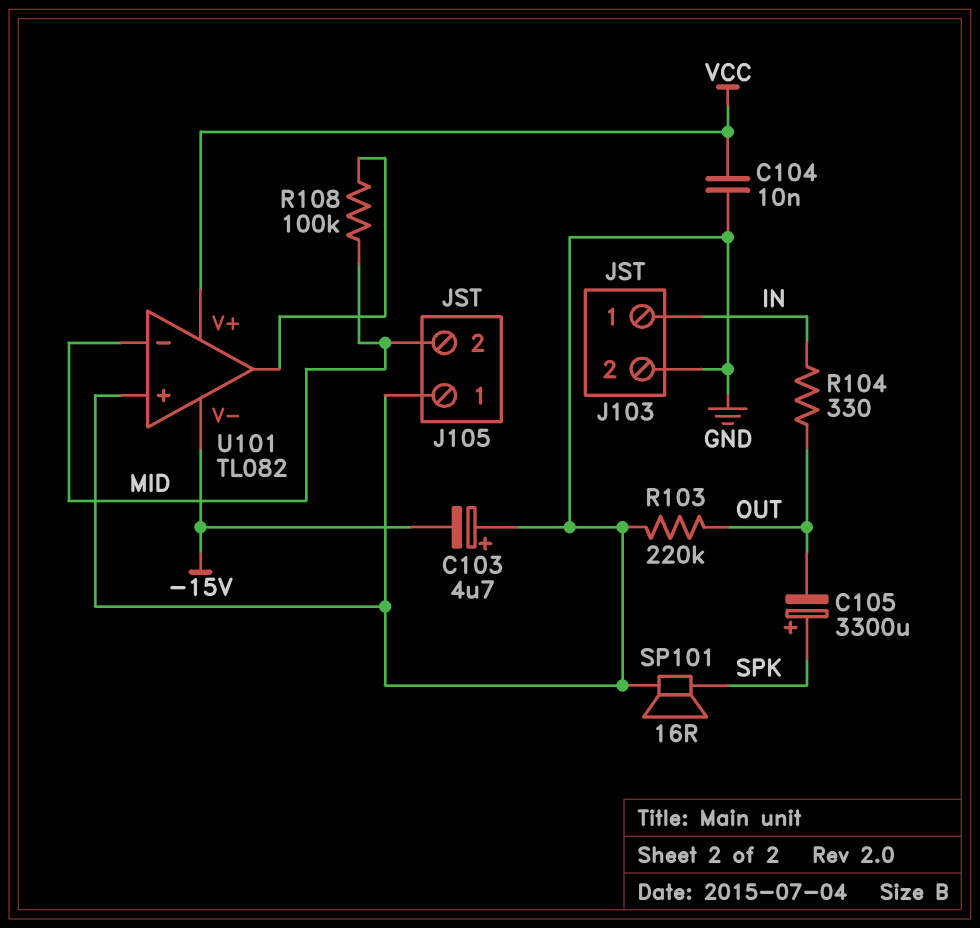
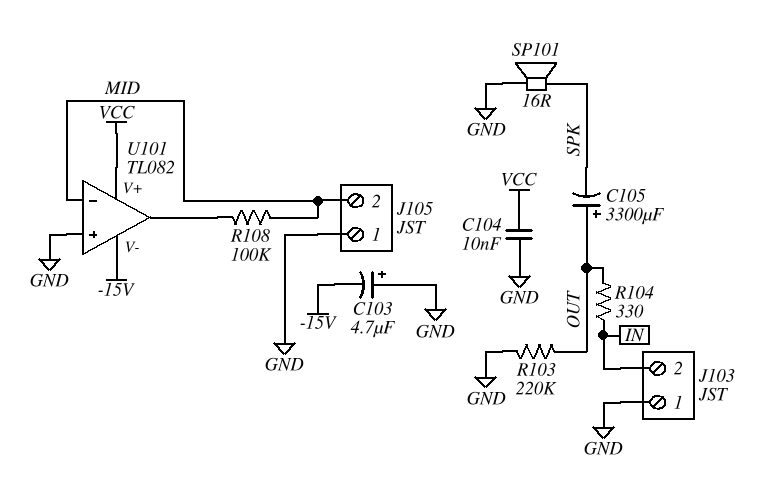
C105: 3300uF (plus SPK, minus OUT) -> 3300uF (plus OUT, minus SPK)
J103 pin 1: IN -> GND
J103 pin 2: GND -> IN

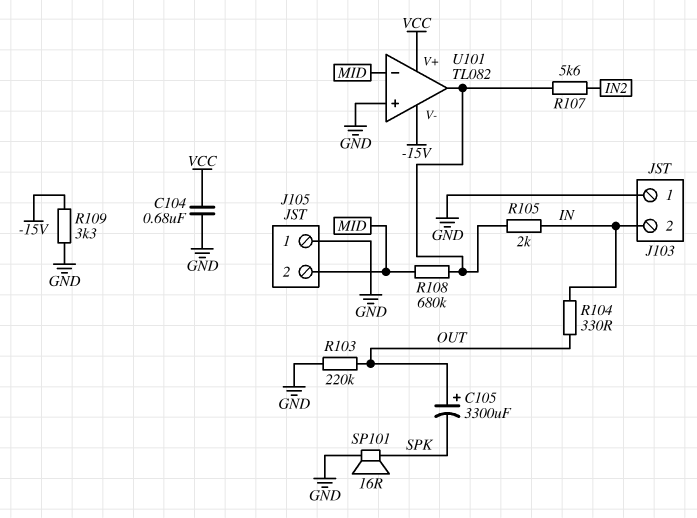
C103: 4.7uF (plus GND, minus -15V) -> none
C104: 10nF (GND, VCC) -> 680nF (GND, VCC)
R105: none -> 2k (IN, U101/out)
R107: none -> 5.6k (IN2, U101/out)
R108: 100k (MID, U101/out) -> 680k (MID, U101/out)
R109: none -> 3.3k (-15V, GND)

